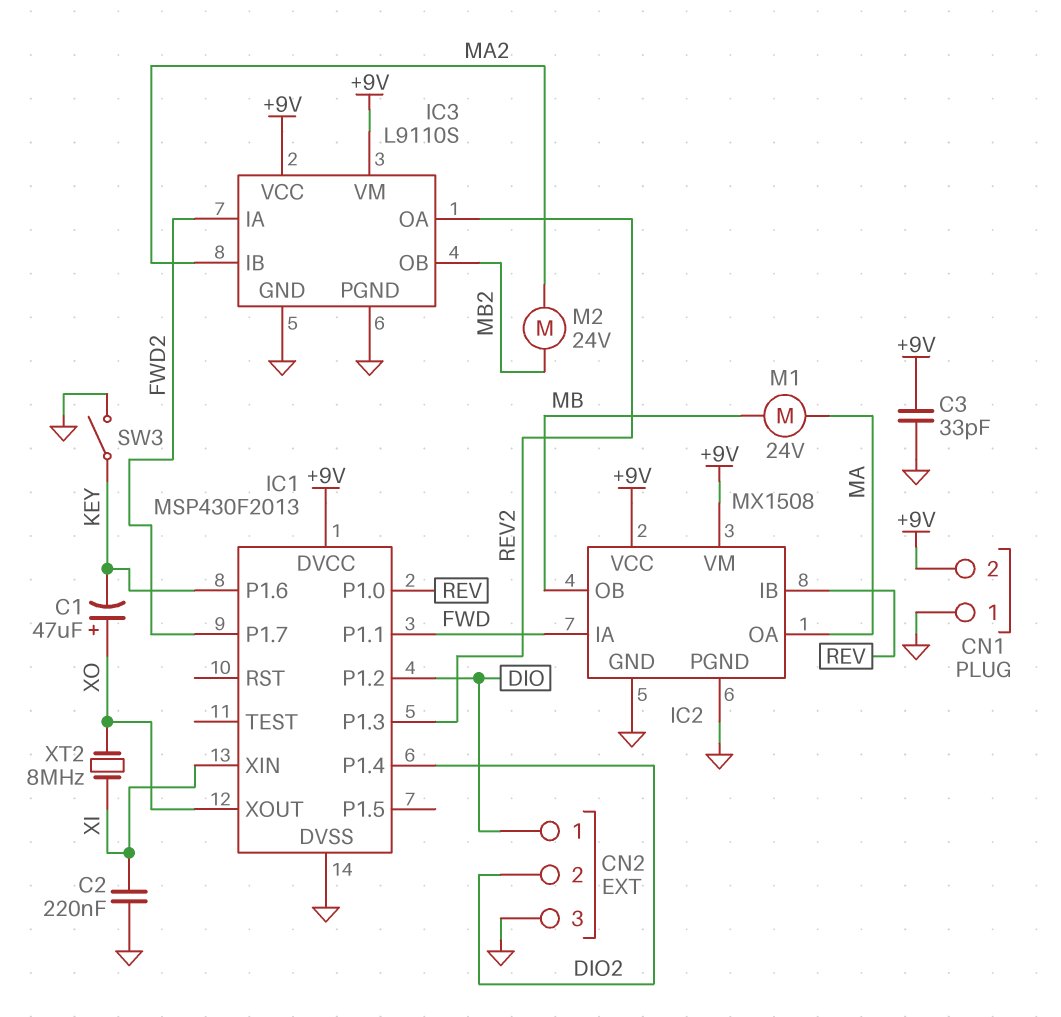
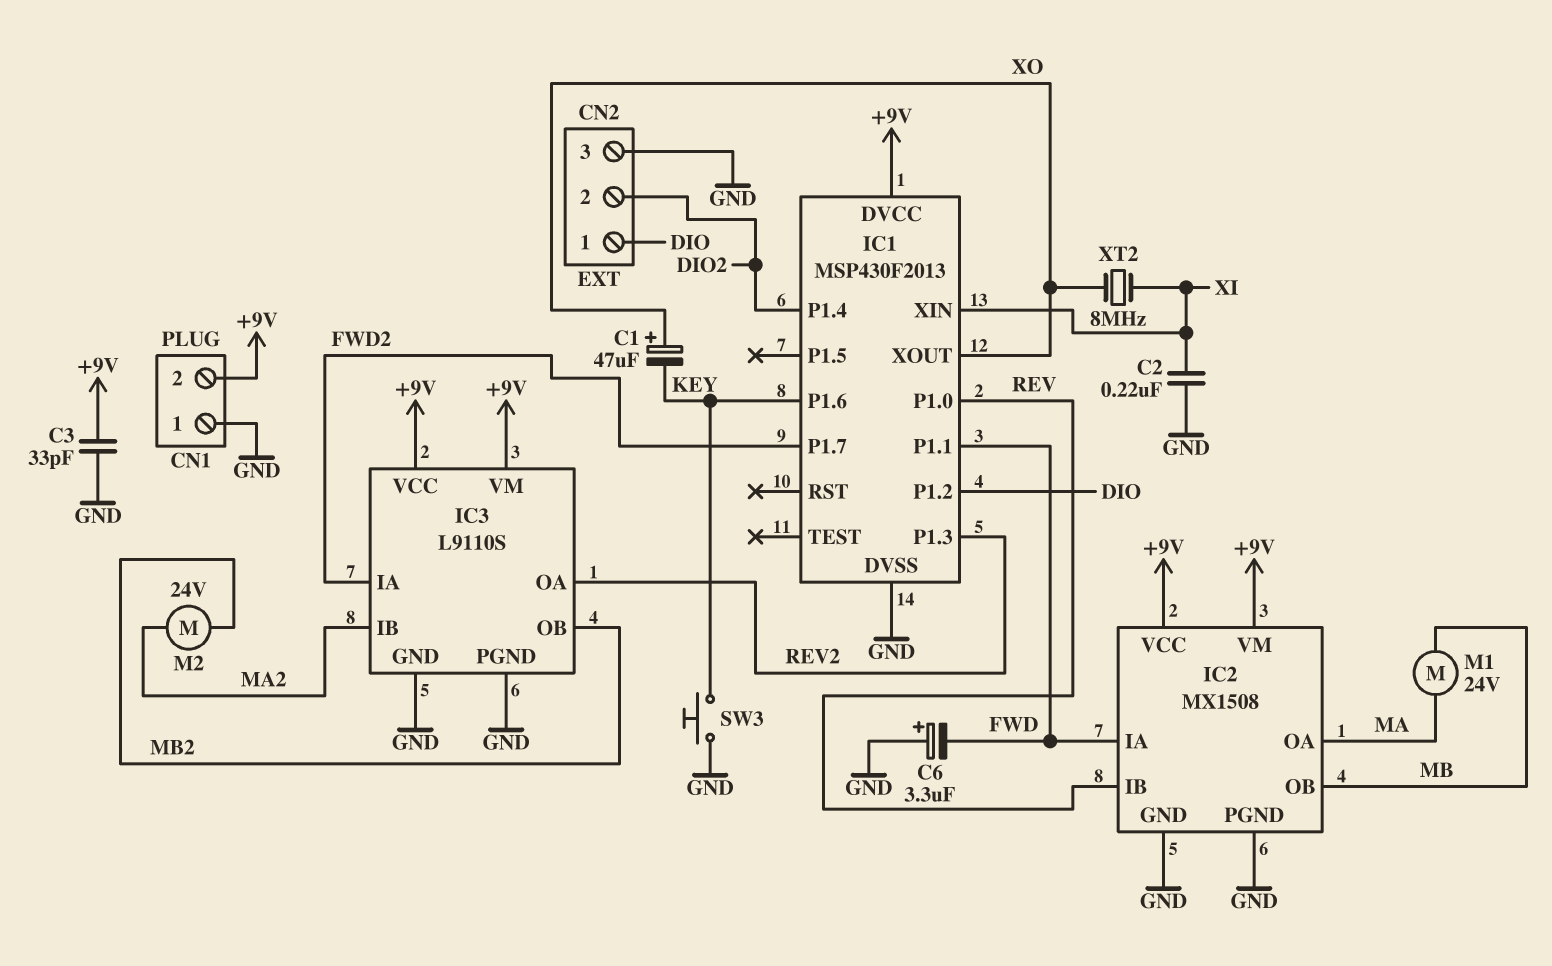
C6: none -> 3.3uF (plus GND, minus FWD)
SW3: switch (GND, KEY) -> button (GND, KEY)

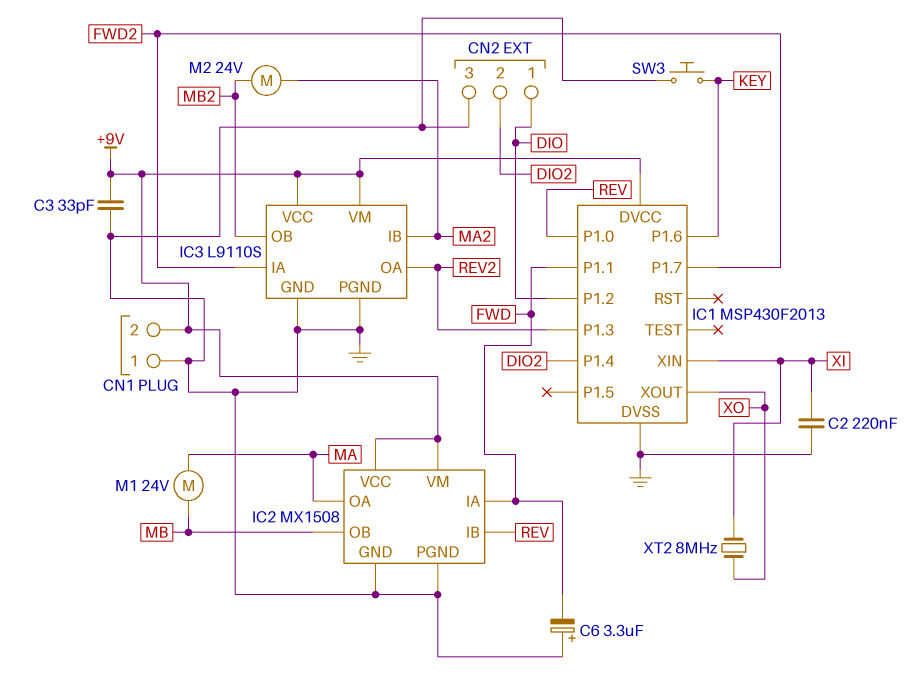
C1: 47uF (plus XO, minus KEY) -> none

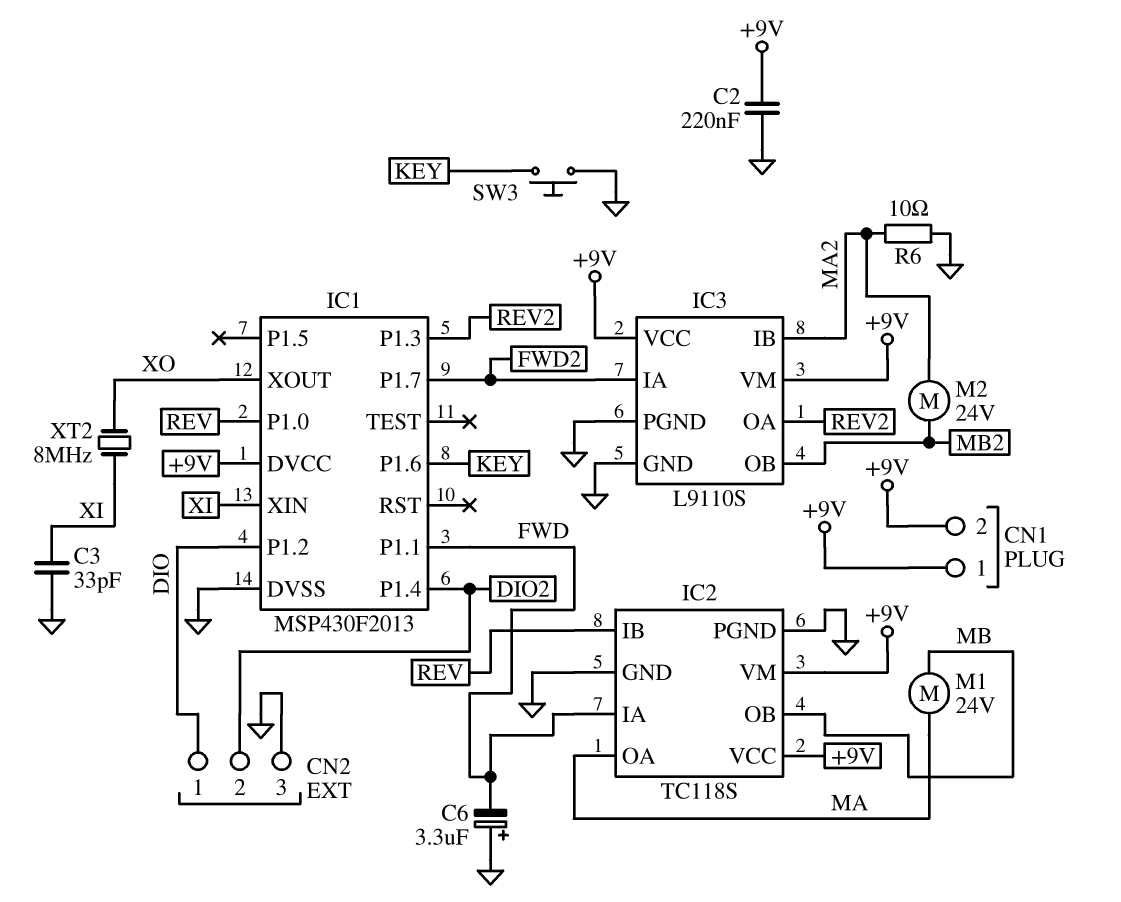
C2: 220nF (GND, XI) -> 220nF (+9V, GND)
C3: 33pF (+9V, GND) -> 33pF (GND, XI)
CN1 pin 1: GND -> +9V
IC2: MX1508 -> TC118S
R6: none -> 10 (GND, MA2)

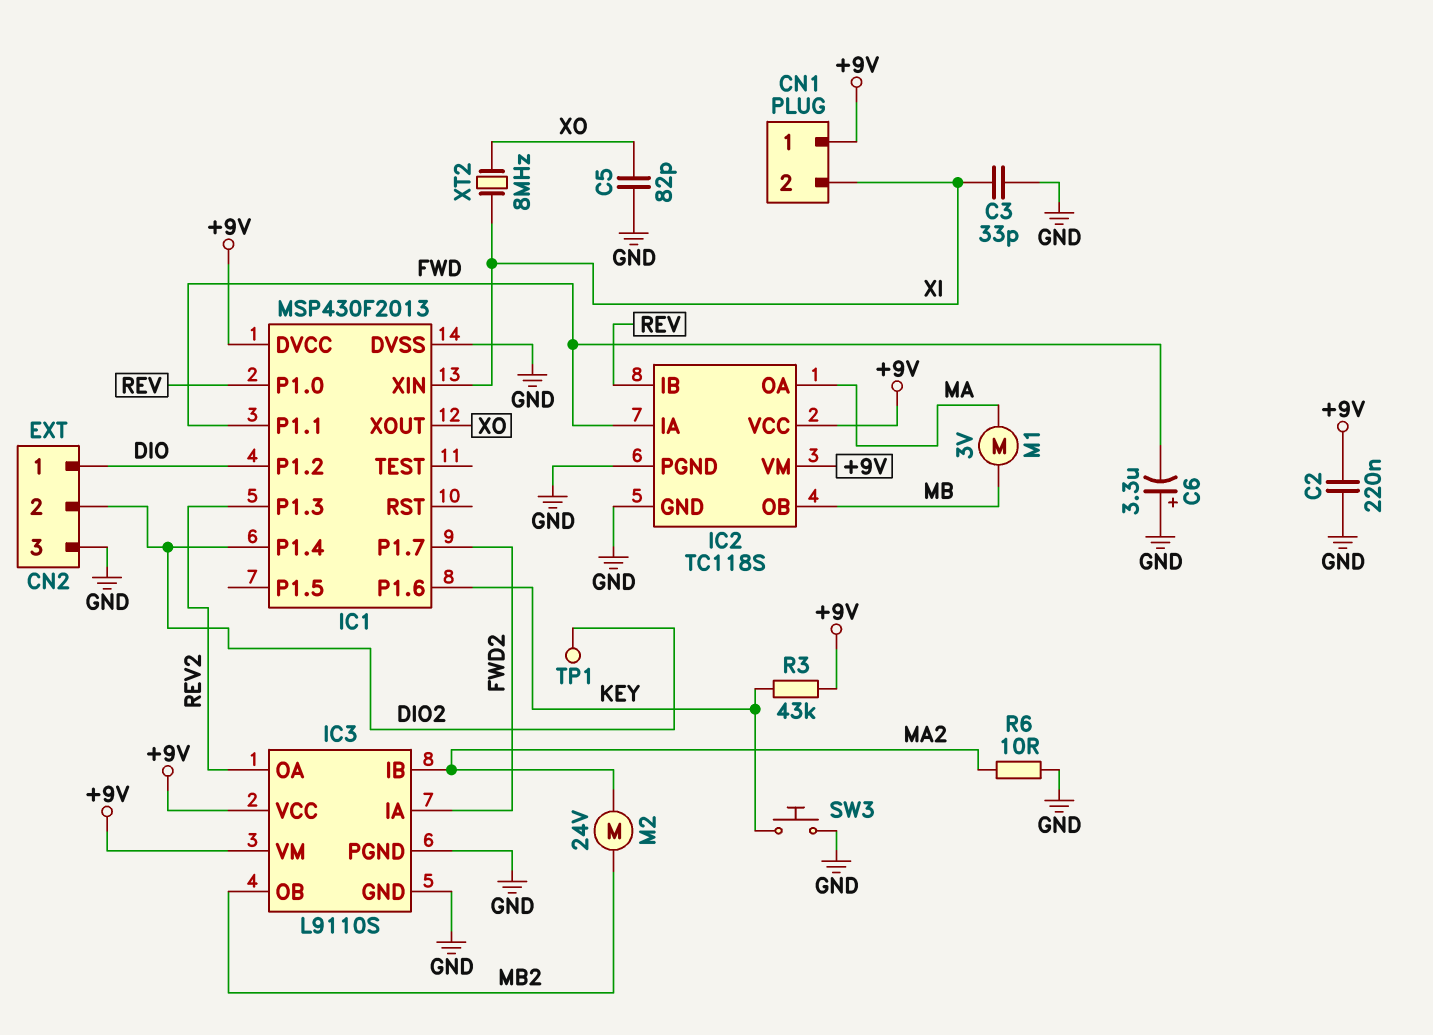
C5: none -> 82pF (GND, XO)
CN1 pin 2: +9V -> XI
M1: motor 24V (MA, MB) -> motor 3V (MA, MB)
R3: none -> 43k (+9V, KEY)
TP1: none -> test point (DIO2)

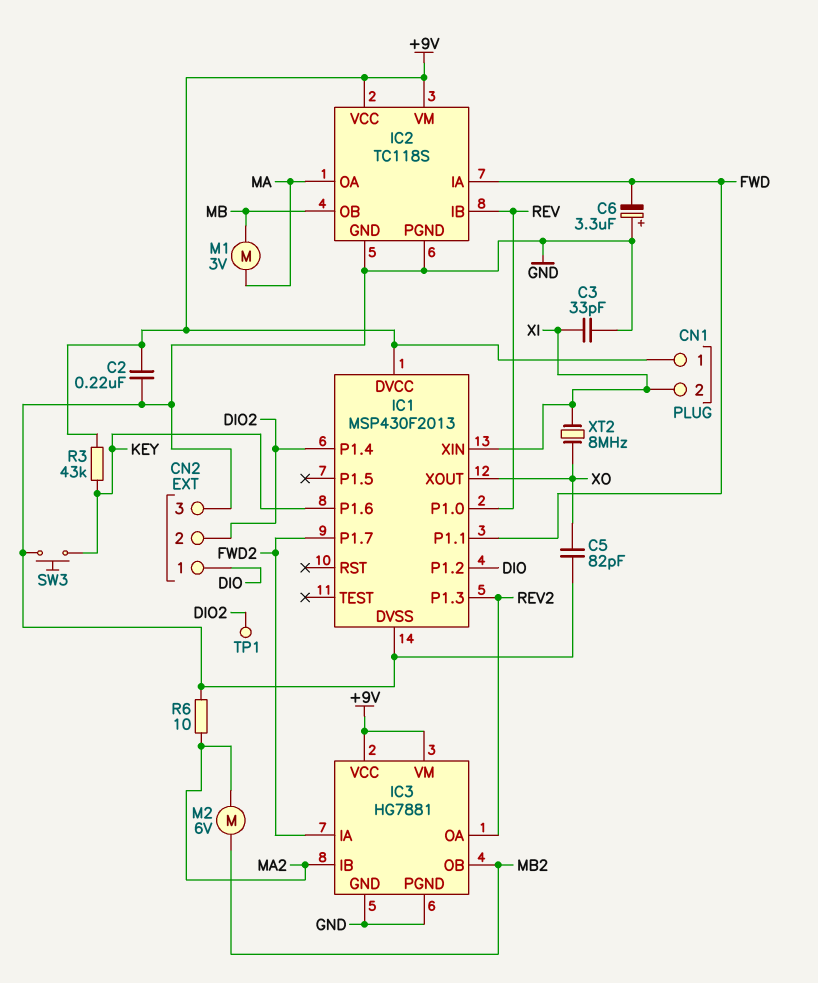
IC3: L9110S -> HG7881
M2: motor 24V (MA2, MB2) -> motor 6V (MA2, MB2)

